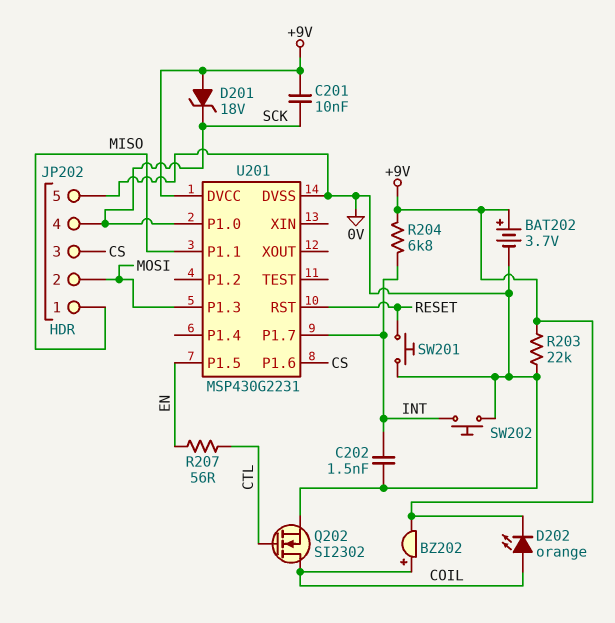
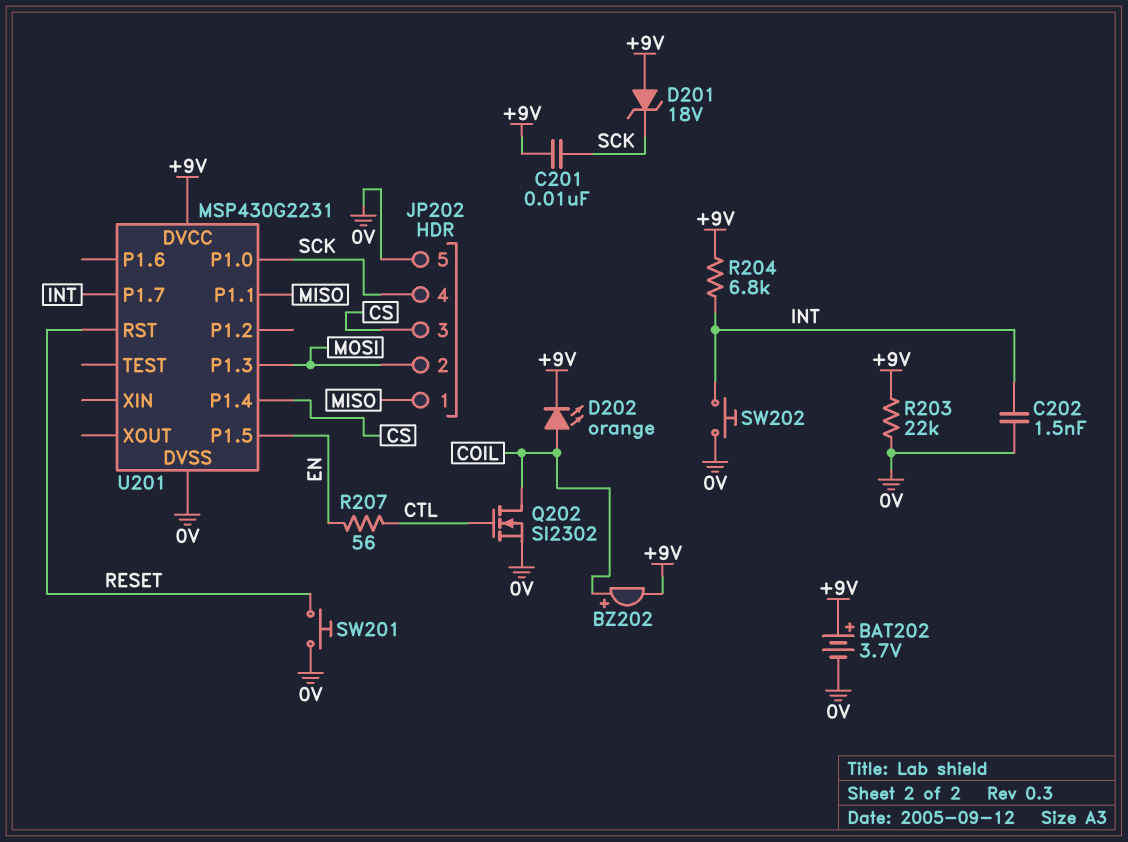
U201 pin P1.4: none -> CS
U201 pin P1.6: CS -> none

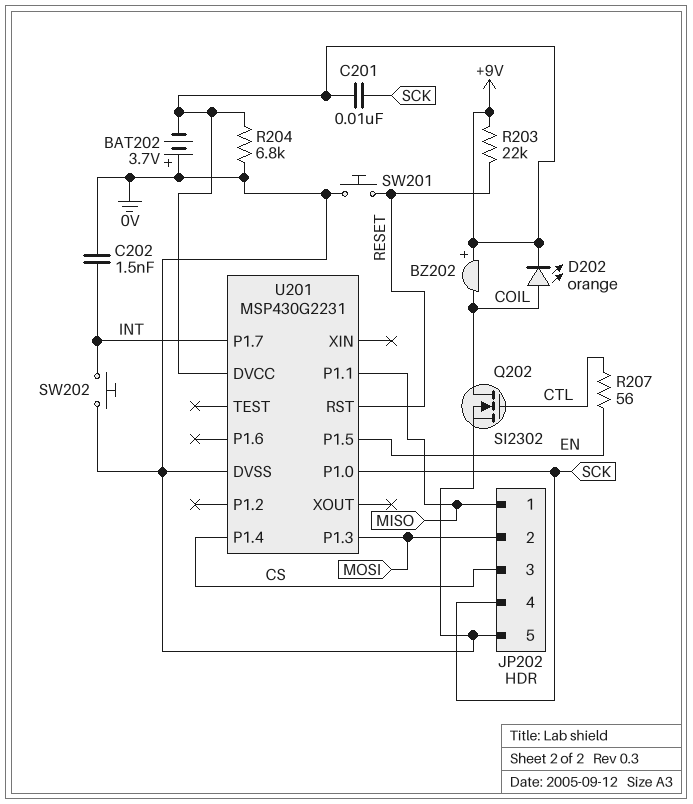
BAT202: 3.7V (plus +9V, minus 0V) -> 3.7V (plus 0V, minus +9V)
BZ202: buzzer (plus COIL, minus +9V) -> buzzer (plus +9V, minus COIL)
D201: zener 18V (A +9V, K SCK) -> none
R203: 22k (+9V, 0V) -> 22k (+9V, RESET)
R204: 6.8k (+9V, INT) -> 6.8k (+9V, 0V)

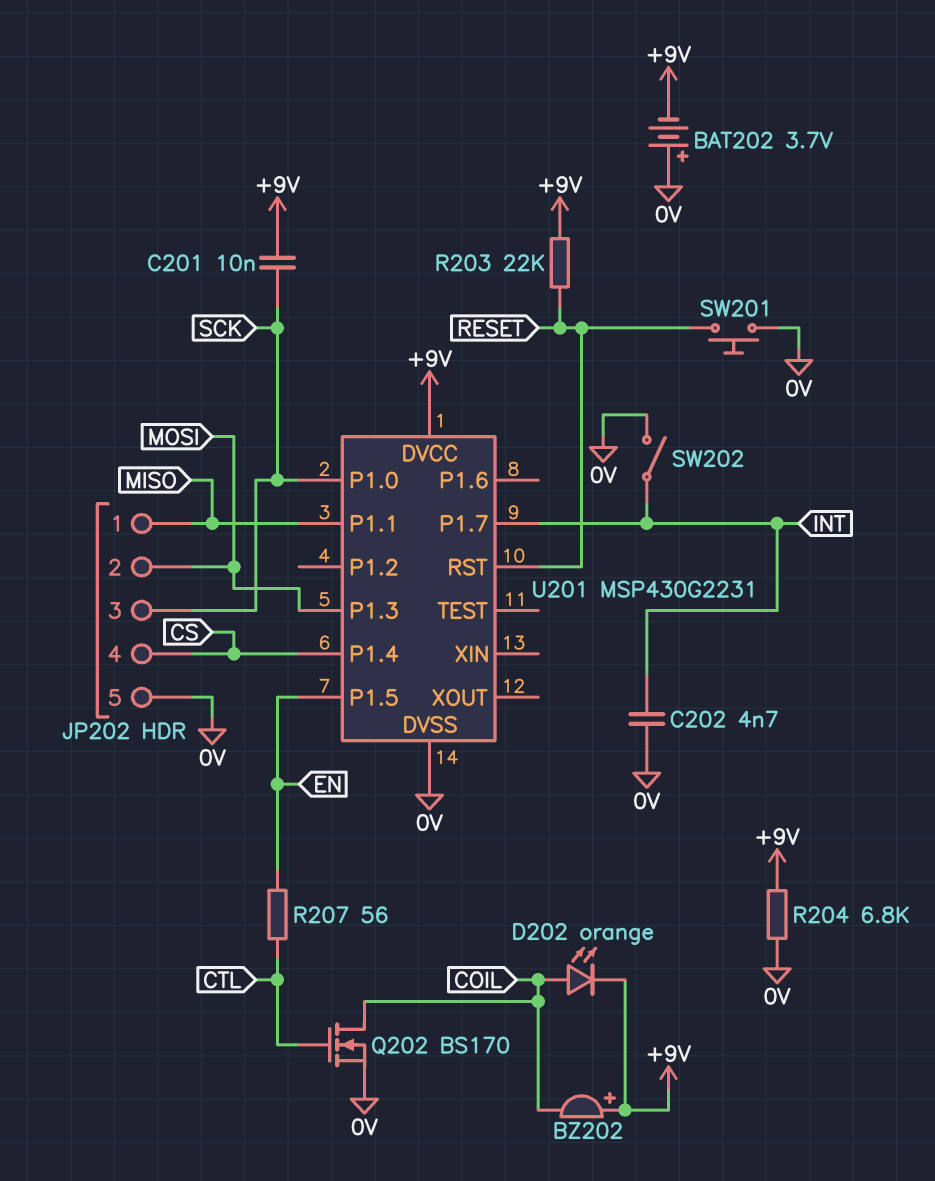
C202: 1.5nF (0V, INT) -> 4.7nF (0V, INT)
JP202 pin 3: CS -> SCK
JP202 pin 4: SCK -> CS
Q202: NMOS SI2302 (G CTL, D COIL, S 0V) -> NMOS BS170 (G CTL, D COIL, S 0V)
SW202: button (0V, INT) -> switch (0V, INT)

